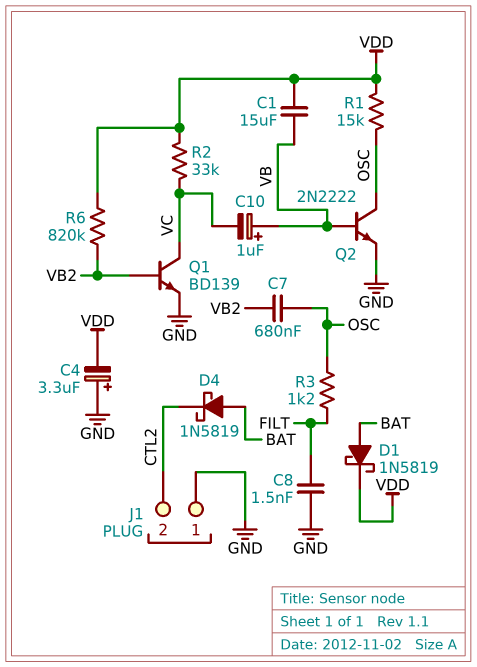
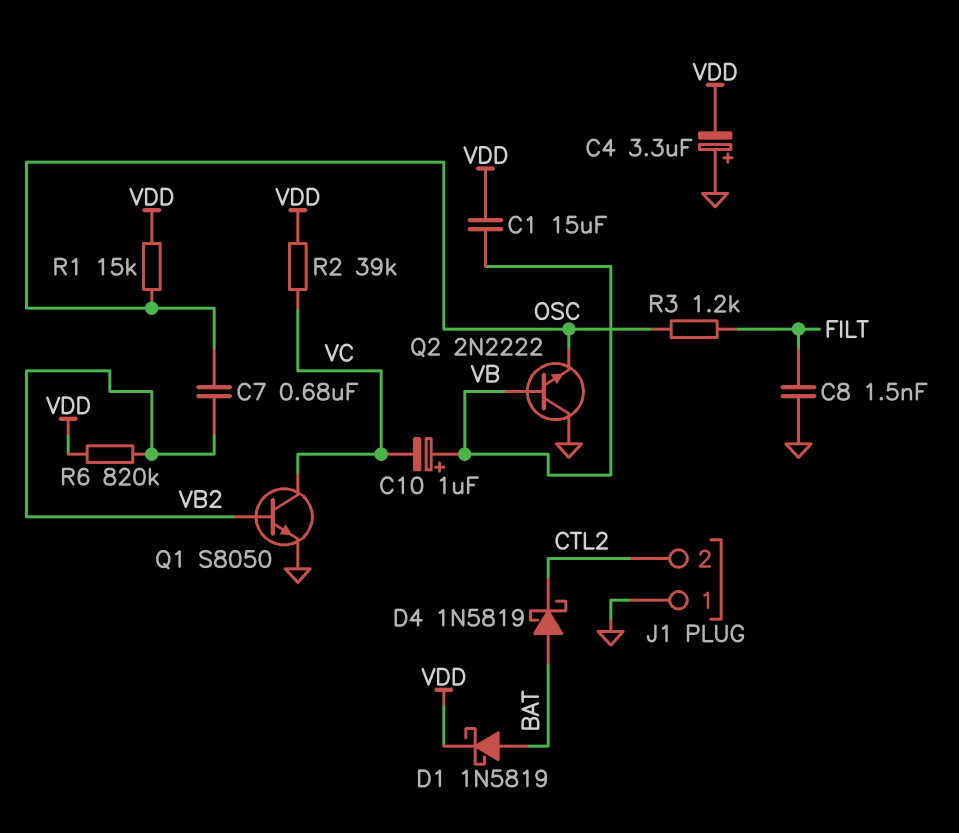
Q1: NPN BD139 (B VB2, C VC, E GND) -> NPN S8050 (B VB2, C VC, E GND)
Q2: NPN 2N2222 (B VB, C OSC, E GND) -> NPN 2N2222 (B VB, C GND, E OSC)
R2: 33k (VC, VDD) -> 39k (VC, VDD)

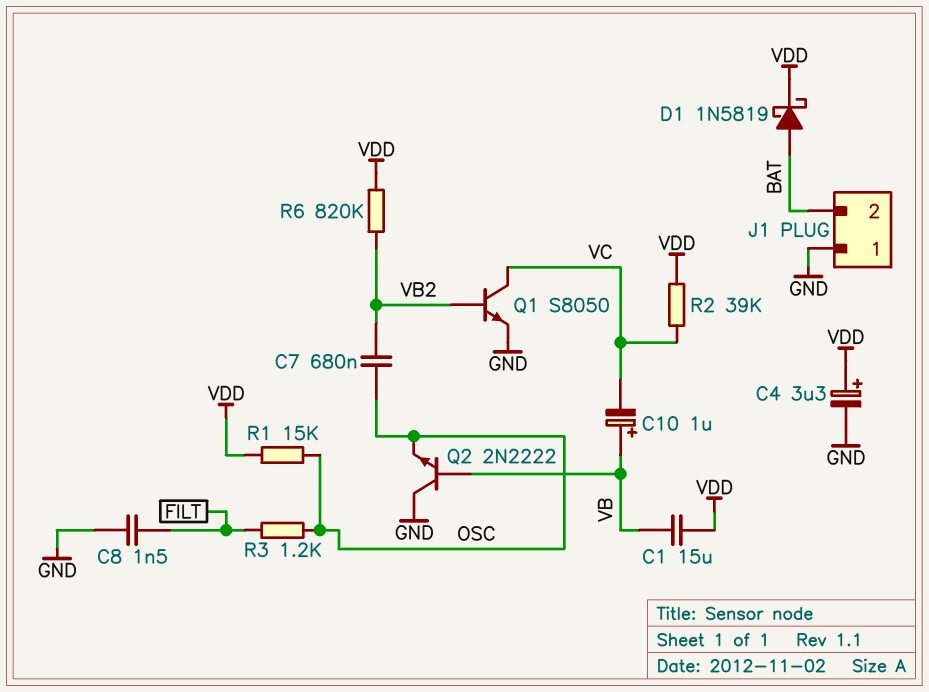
C4: 3.3uF (plus GND, minus VDD) -> 3.3uF (plus VDD, minus GND)
D4: schottky 1N5819 (A BAT, K CTL2) -> none
J1 pin 2: CTL2 -> BAT

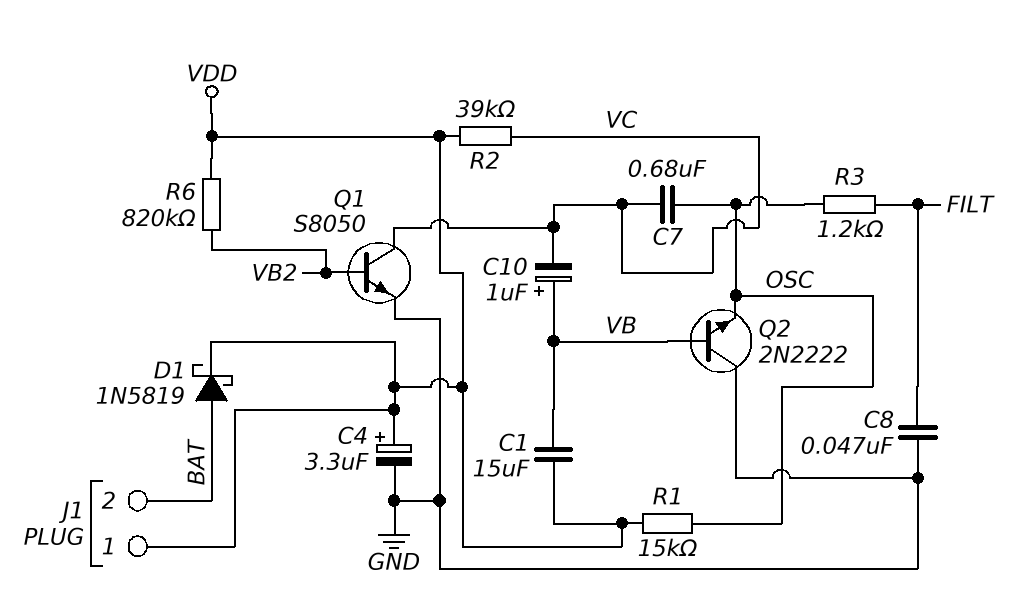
C7: 680nF (OSC, VB2) -> 680nF (OSC, VC)
C8: 1.5nF (FILT, GND) -> 47nF (FILT, GND)
J1 pin 1: GND -> VDD

